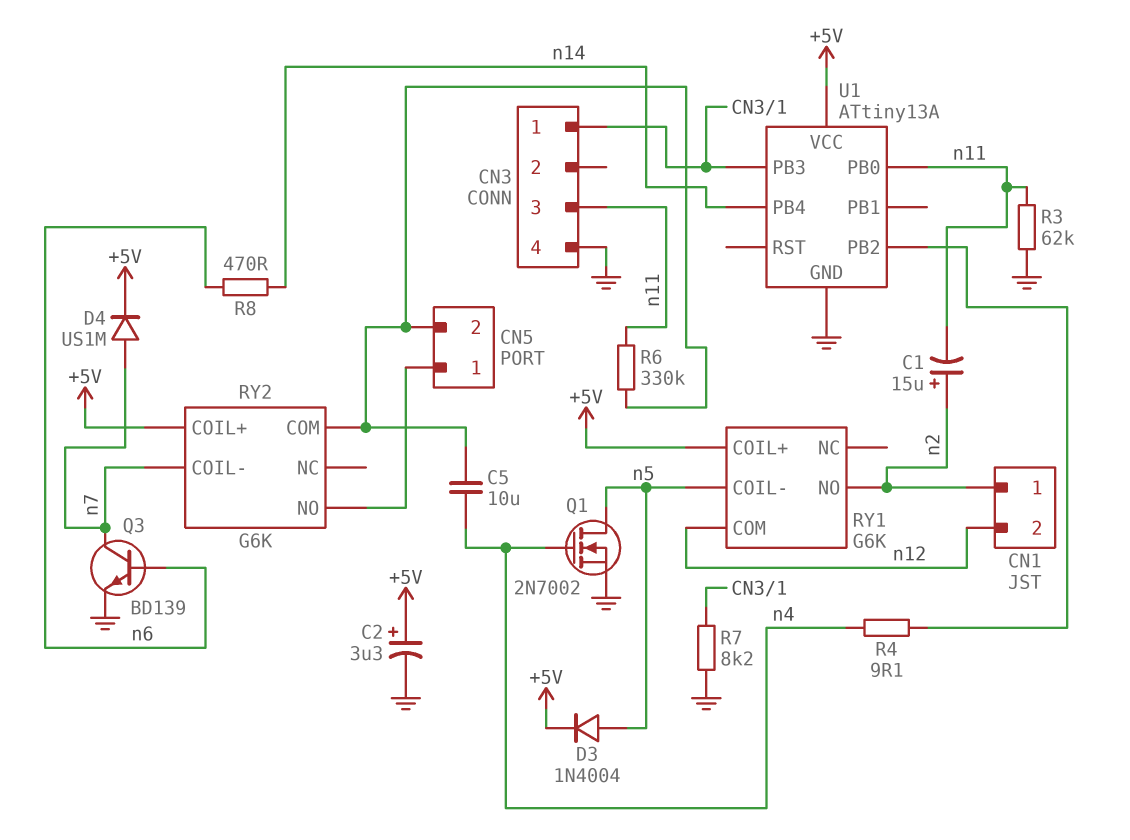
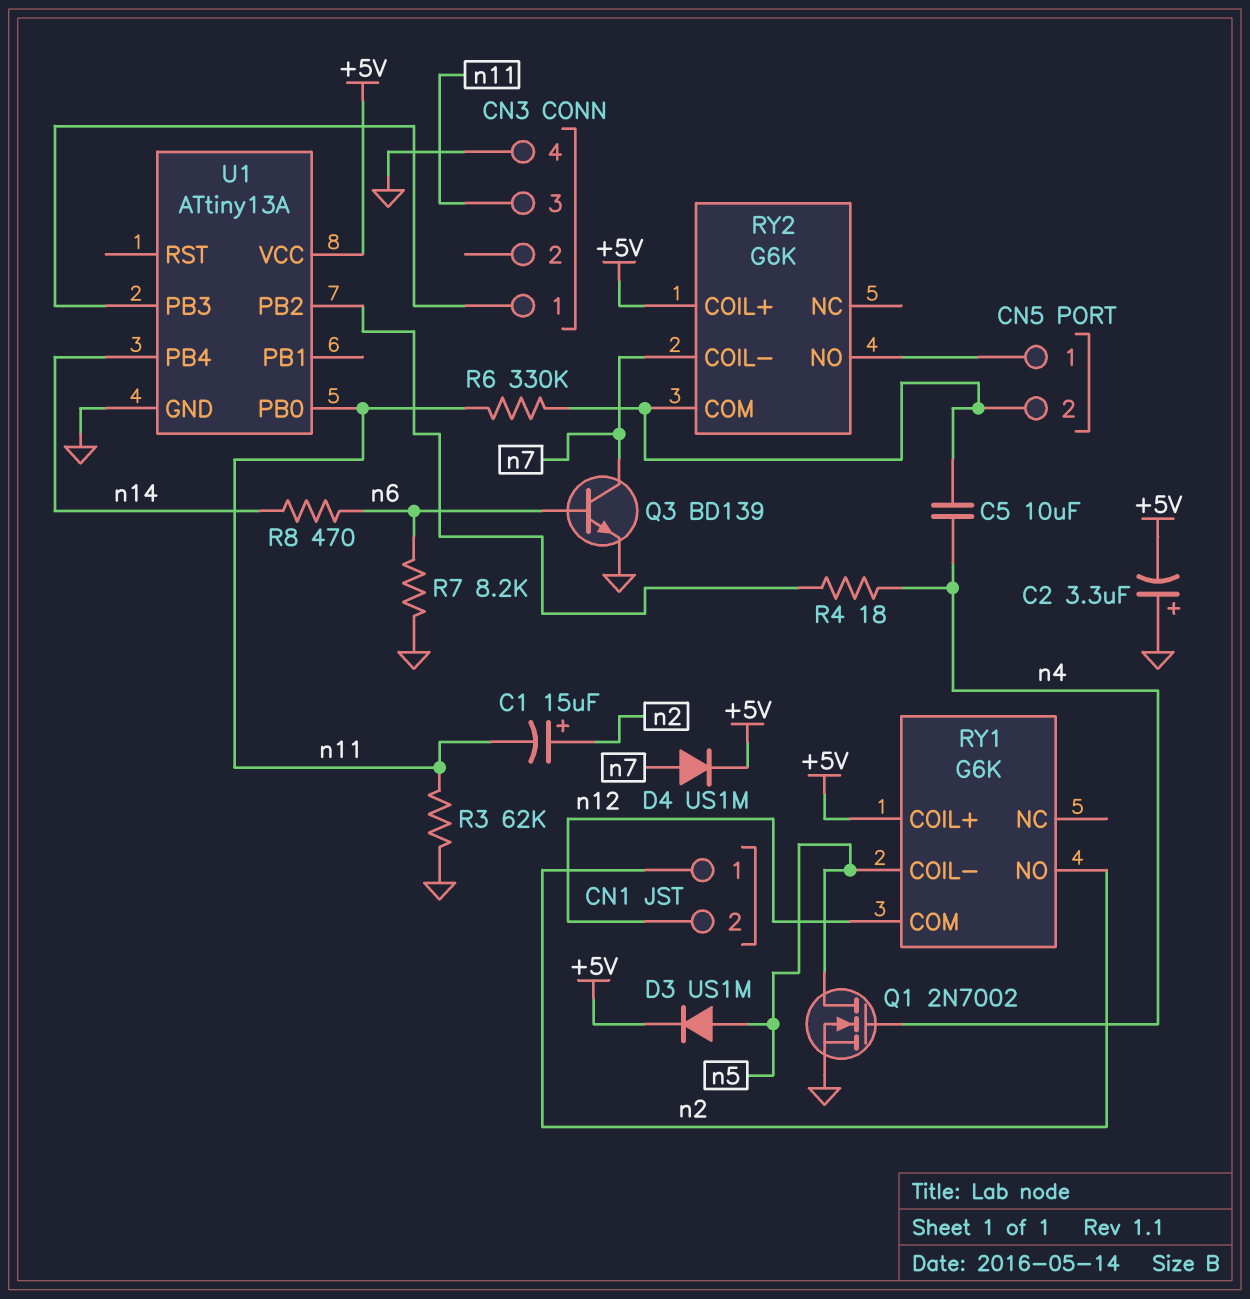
C2: 3.3uF (plus +5V, minus GND) -> 3.3uF (plus GND, minus +5V)
D3: diode 1N4004 (A n5, K +5V) -> diode US1M (A n5, K +5V)
R4: 9.1 (U1/PB2, n4) -> 18 (U1/PB2, n4)
R7: 8.2k (CN3/1, GND) -> 8.2k (GND, n6)

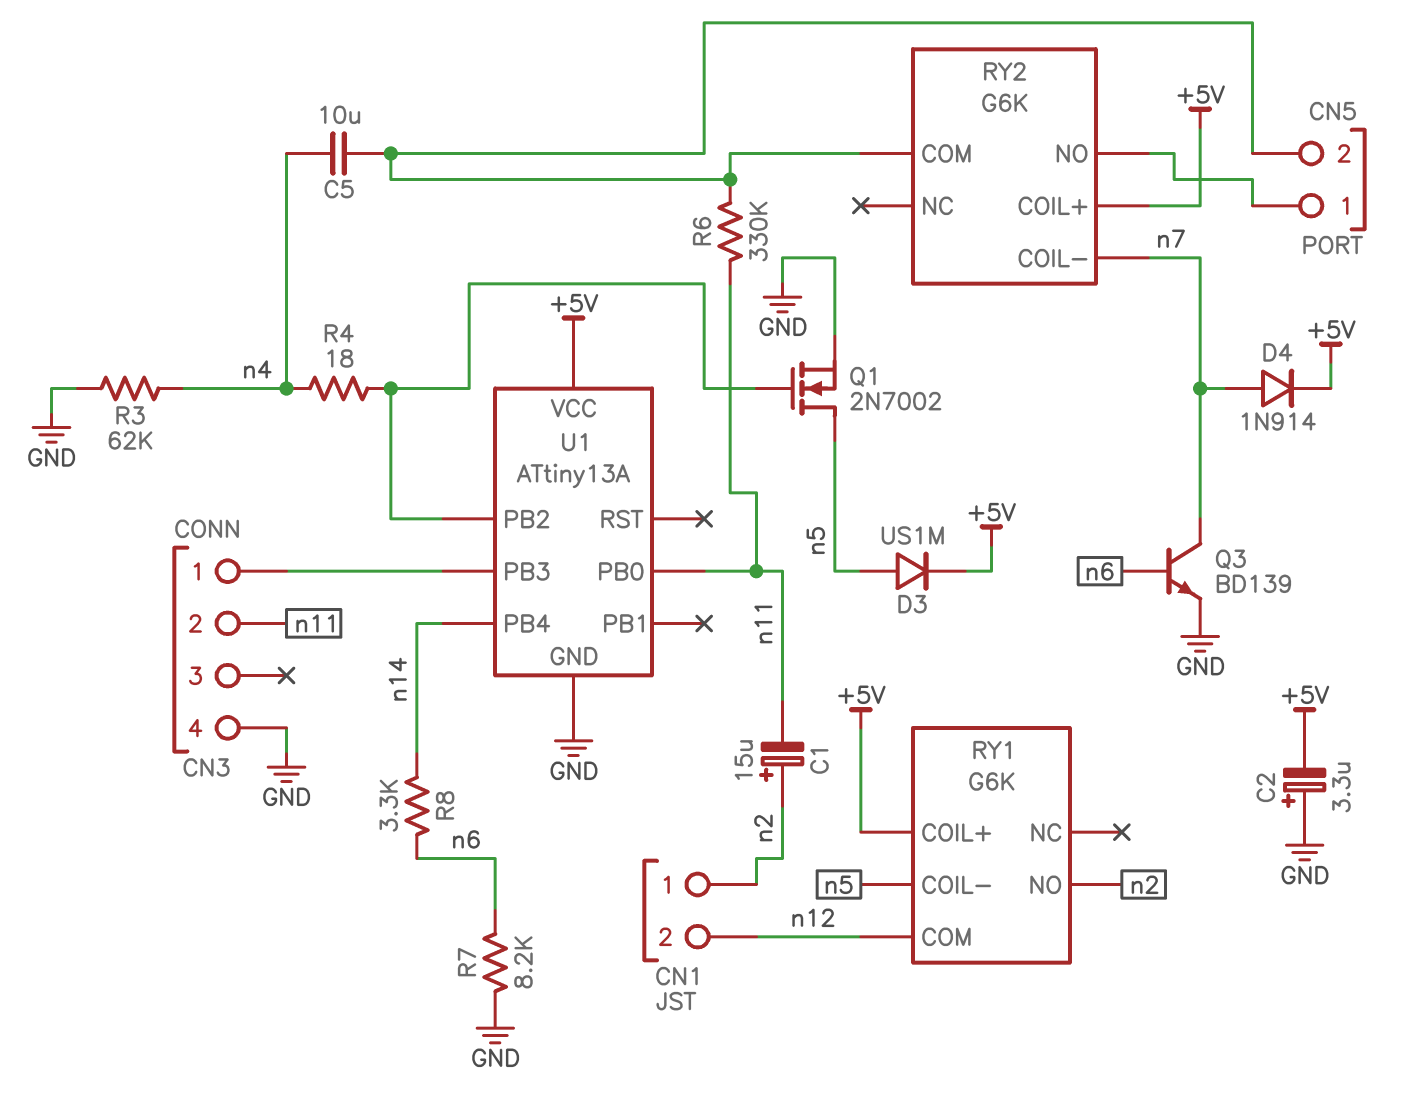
CN3 pin 2: none -> n11
CN3 pin 3: n11 -> none
D4: diode US1M (A n7, K +5V) -> diode 1N914 (A n7, K +5V)
Q1: NMOS 2N7002 (G n4, D n5, S GND) -> NMOS 2N7002 (G U1/PB2, D n5, S GND)
R3: 62k (GND, n11) -> 62k (GND, n4)
R8: 470 (n6, n14) -> 3.3k (n6, n14)

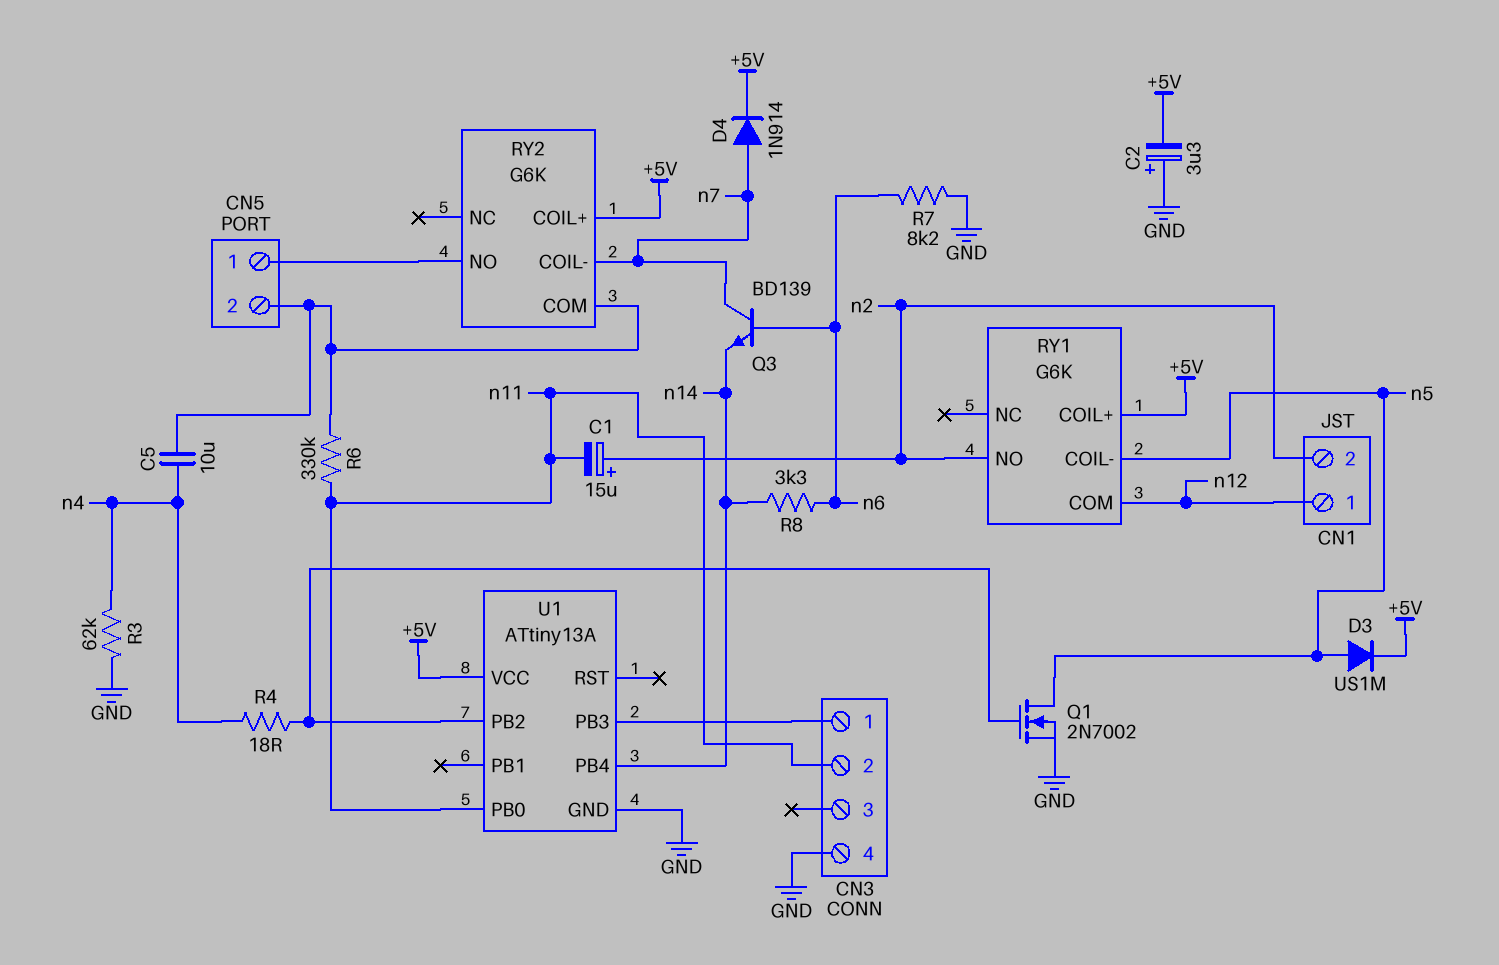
CN1 pin 1: n2 -> n12
CN1 pin 2: n12 -> n2
Q3: NPN BD139 (B n6, C n7, E GND) -> NPN BD139 (B n6, C n7, E n14)

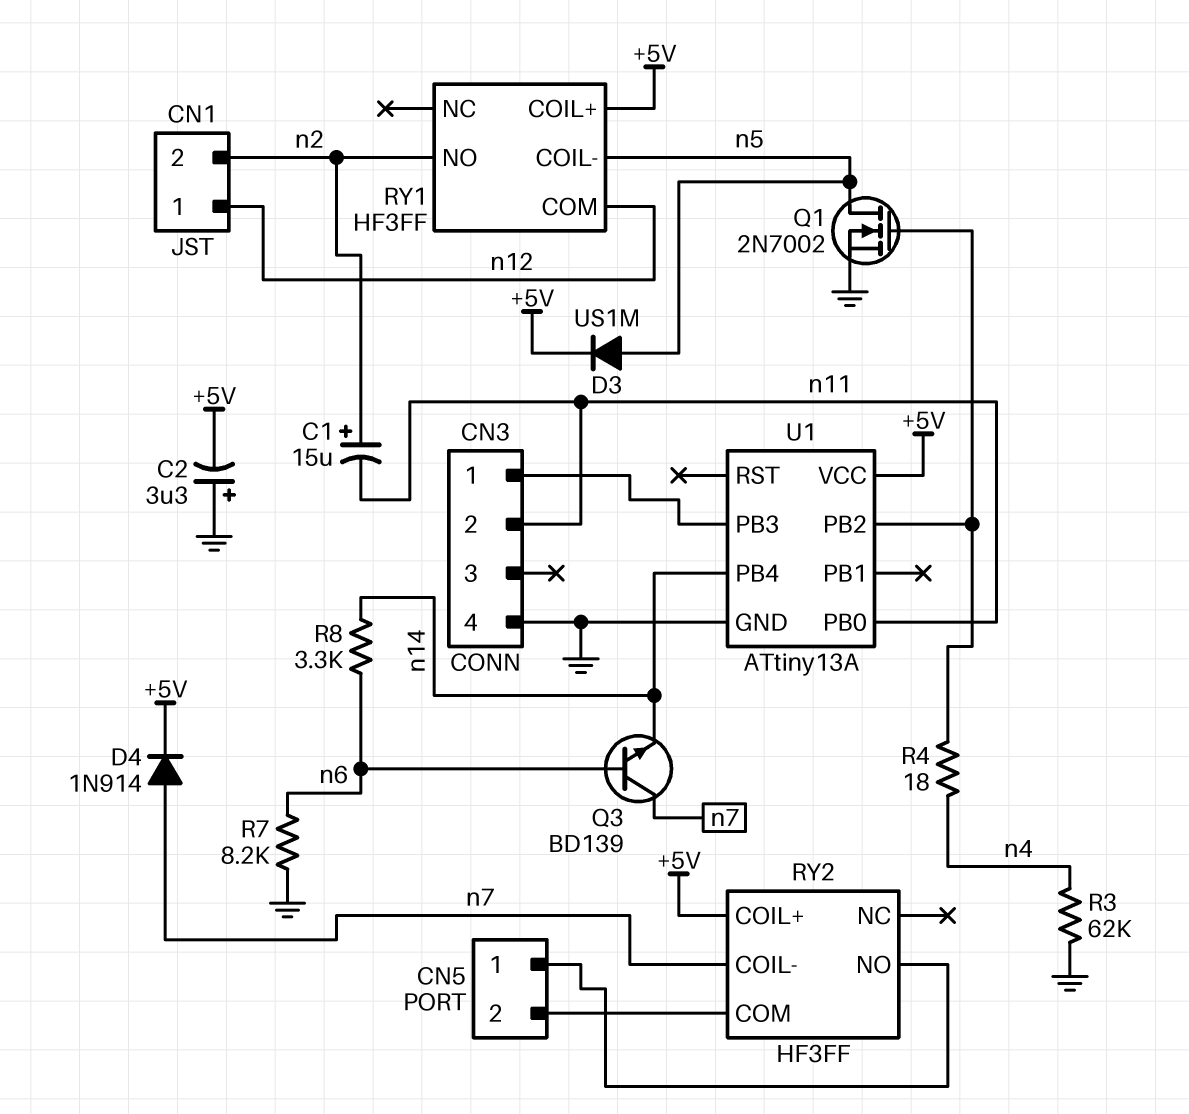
C5: 10uF (CN5/2, n4) -> none
R6: 330k (CN5/2, n11) -> none
RY1: G6K -> HF3FF
RY2: G6K -> HF3FF

